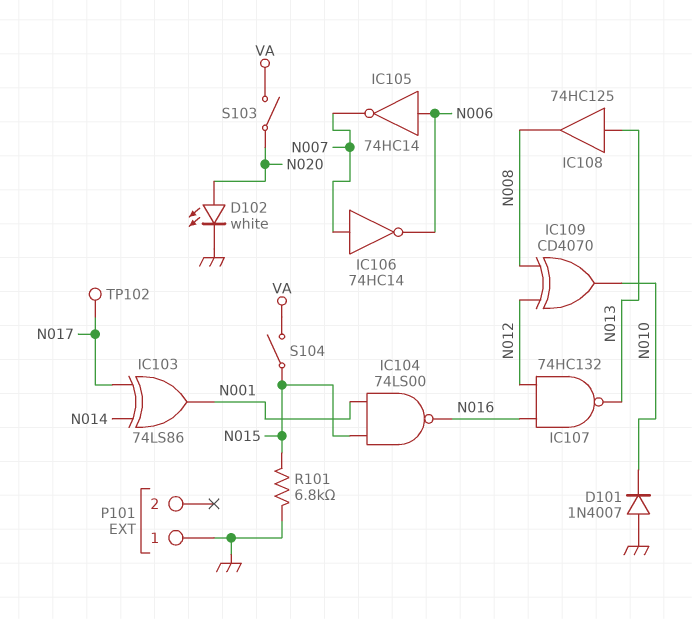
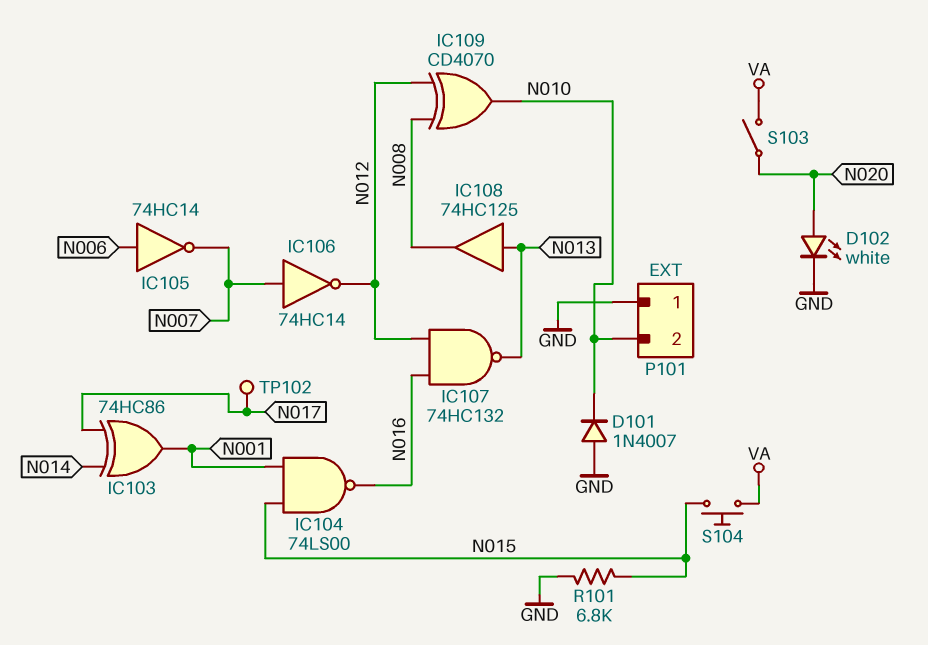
IC103: XOR 74LS86 (in N014, in N017, out N001) -> XOR 74HC86 (in N014, in N017, out N001)
IC106: NOT 74HC14 (in N007, out N006) -> NOT 74HC14 (in N007, out N012)
P101 pin 2: none -> N010
S104: switch (N015, VA) -> button (N015, VA)

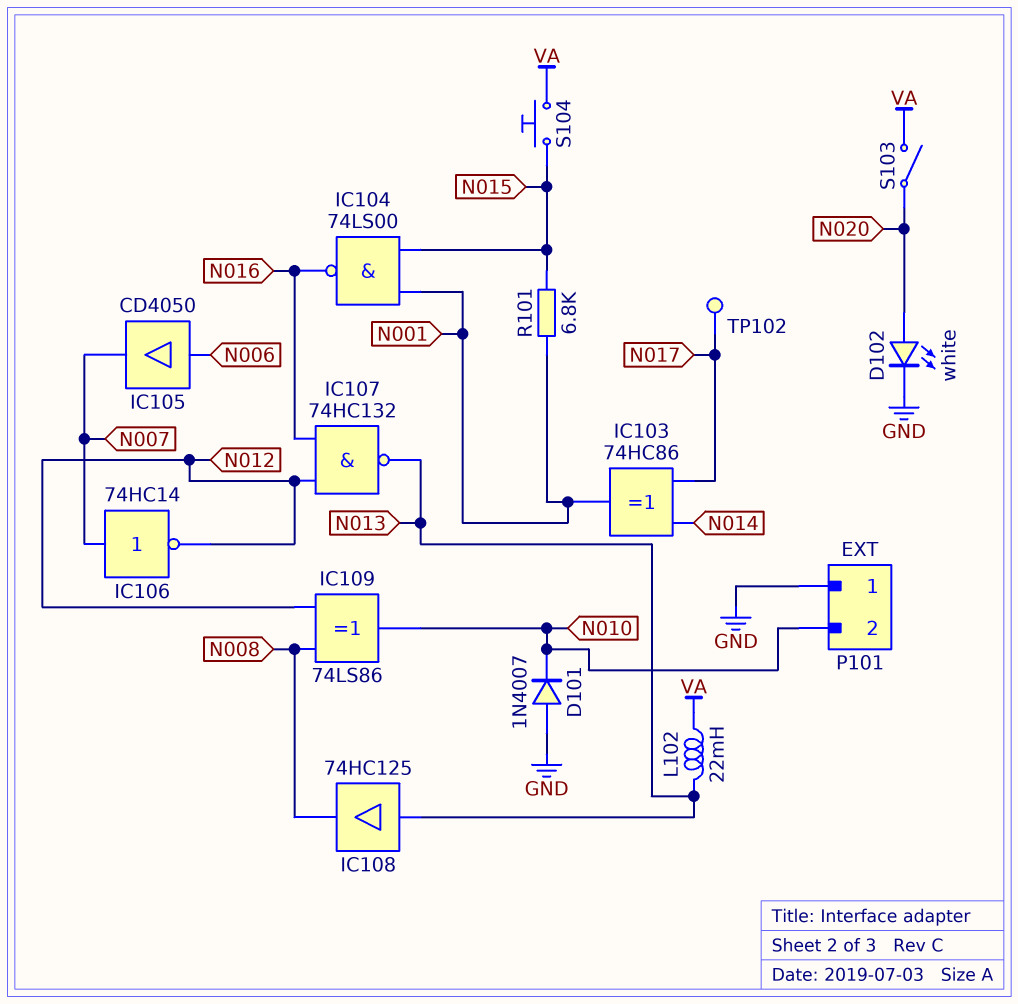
IC105: NOT 74HC14 (in N006, out N007) -> buffer CD4050 (in N006, out N007)
IC109: XOR CD4070 (in N008, in N012, out N010) -> XOR 74LS86 (in N008, in N012, out N010)
L102: none -> 22mH (N013, VA)
R101: 6.8k (GND, N015) -> 6.8k (N001, N015)

